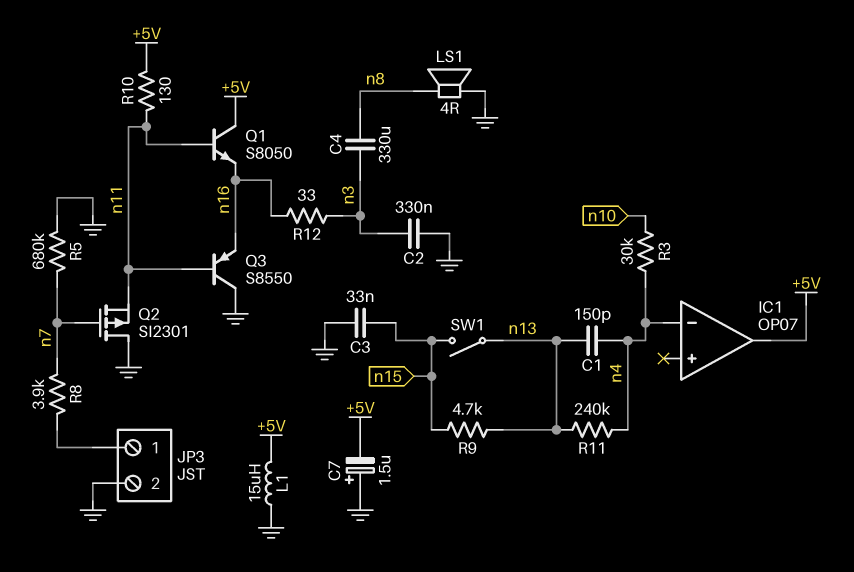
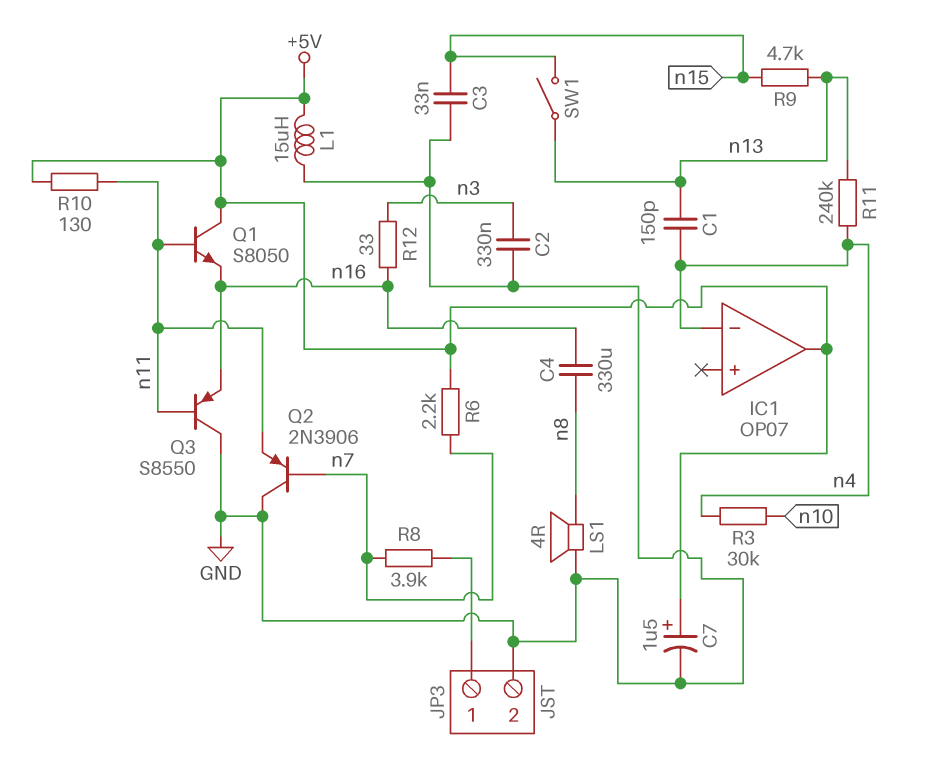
C4: 330uF (n3, n8) -> 330uF (n8, n16)
C7: 1.5uF (plus GND, minus +5V) -> 1.5uF (plus +5V, minus GND)
Q2: PMOS SI2301 (G n7, D GND, S n11) -> PNP 2N3906 (B n7, C GND, E n11)
R5: 680k (GND, n7) -> none
R6: none -> 2.2k (+5V, n7)

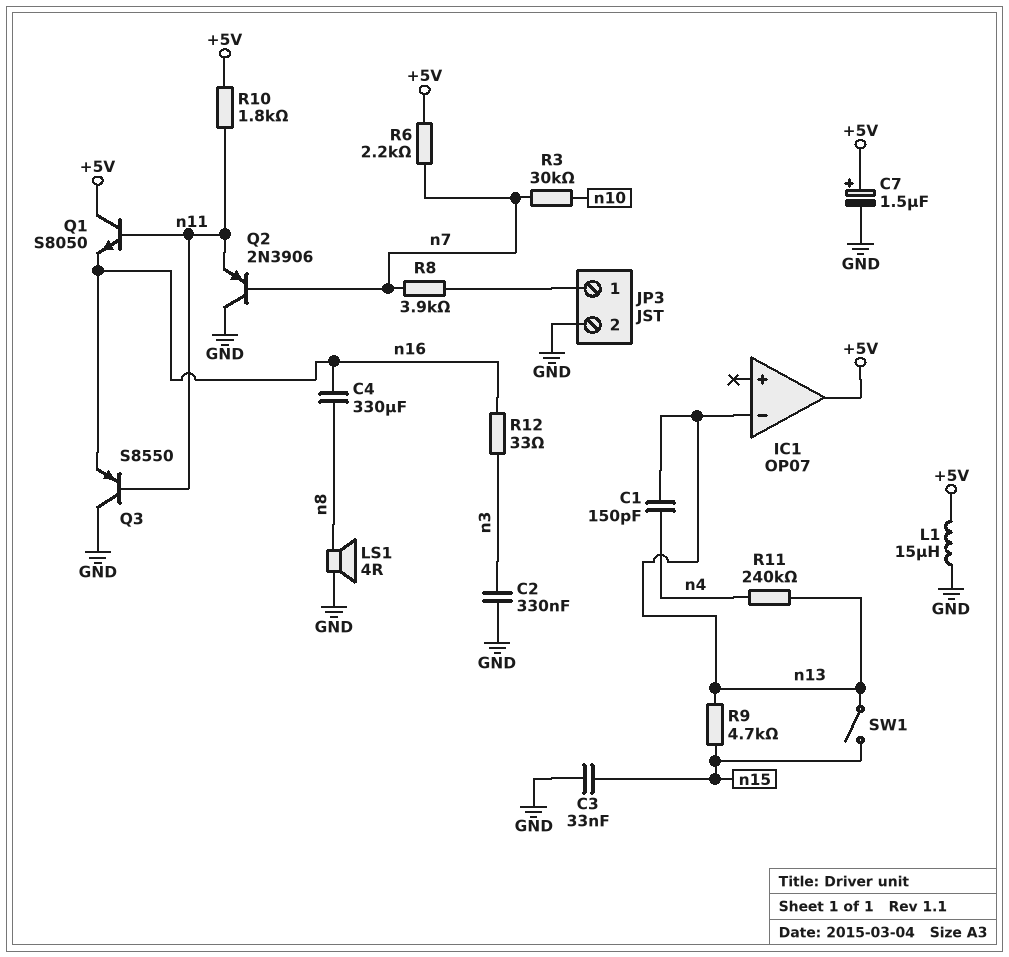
IC1 pin in-: n4 -> n13
R3: 30k (n4, n10) -> 30k (n7, n10)
R10: 130 (+5V, n11) -> 1.8k (+5V, n11)

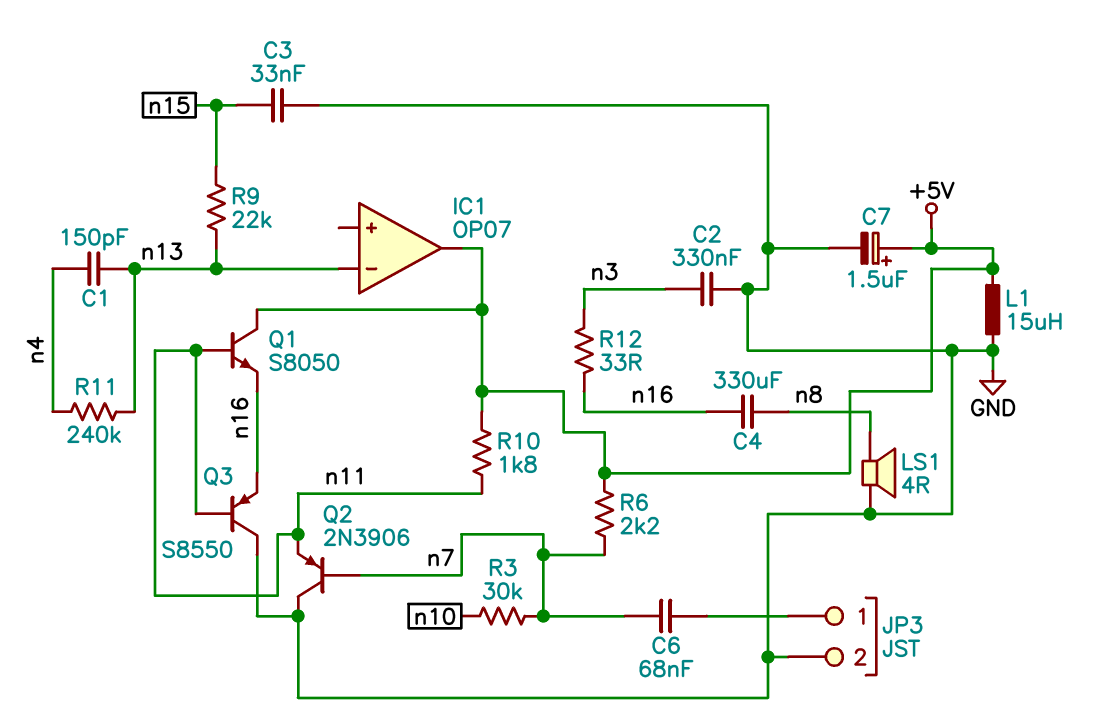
C6: none -> 68nF (JP3/1, n7)
R8: 3.9k (JP3/1, n7) -> none
R9: 4.7k (n13, n15) -> 22k (n13, n15)
SW1: switch (n13, n15) -> none

